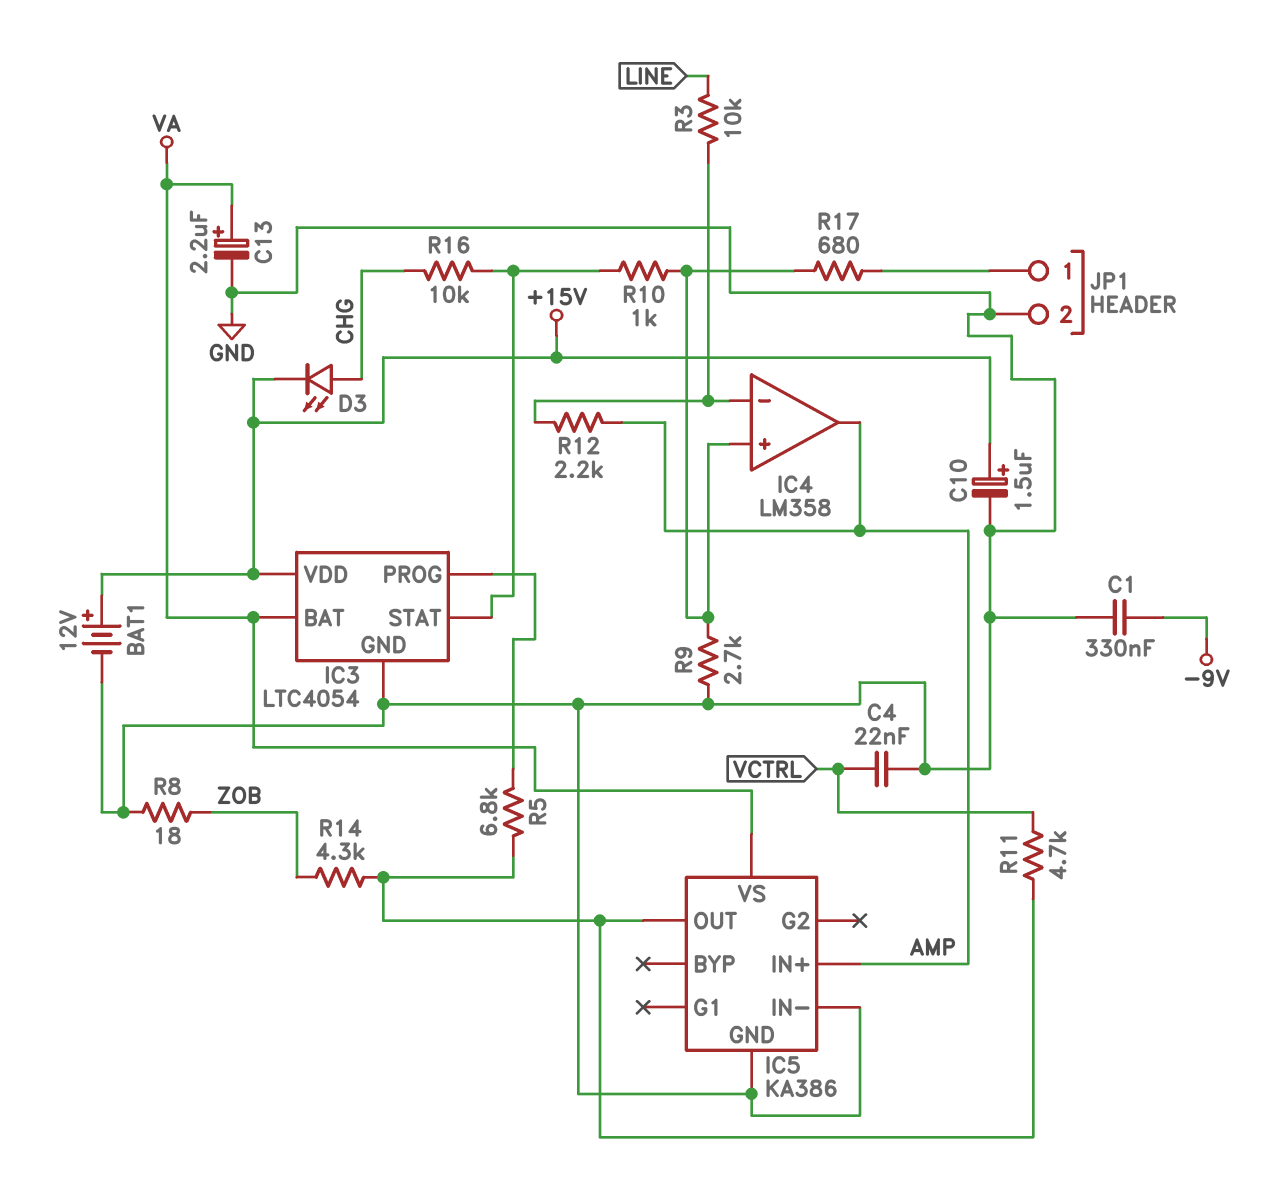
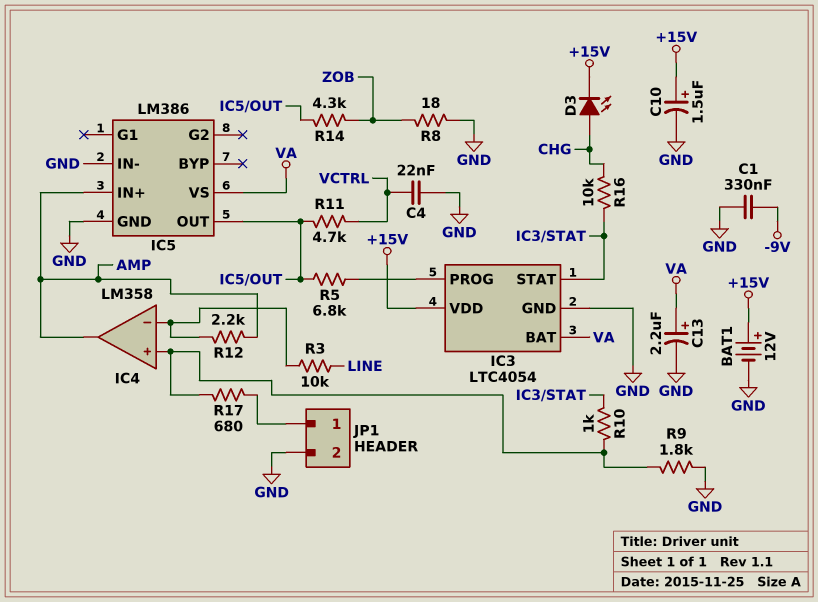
IC5: KA386 -> LM386
R9: 2.7k (GND, IC4/in+) -> 1.8k (GND, IC4/in+)

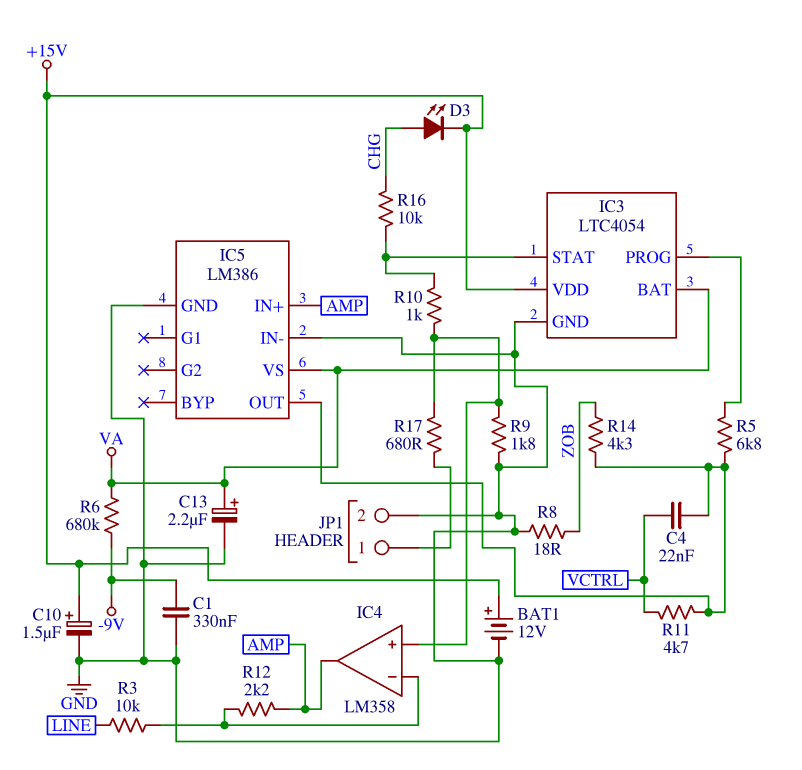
C4: 22nF (GND, VCTRL) -> 22nF (IC5/OUT, VCTRL)
R6: none -> 680k (-9V, VA)

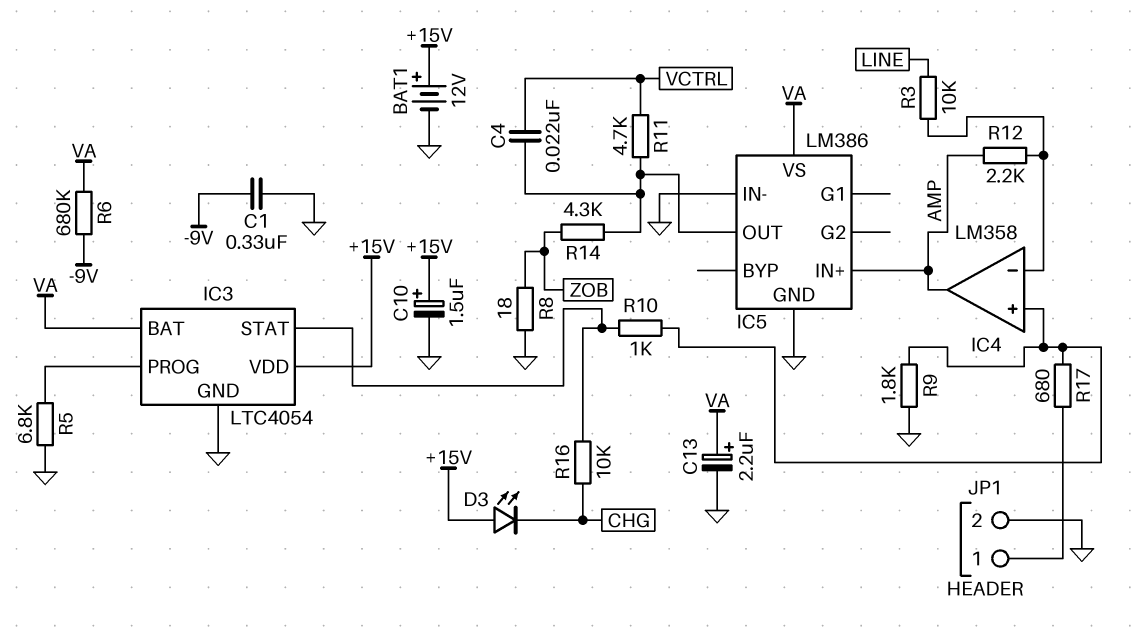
D3: LED (A CHG, K +15V) -> LED (A +15V, K CHG)
R5: 6.8k (IC3/PROG, IC5/OUT) -> 6.8k (GND, IC3/PROG)

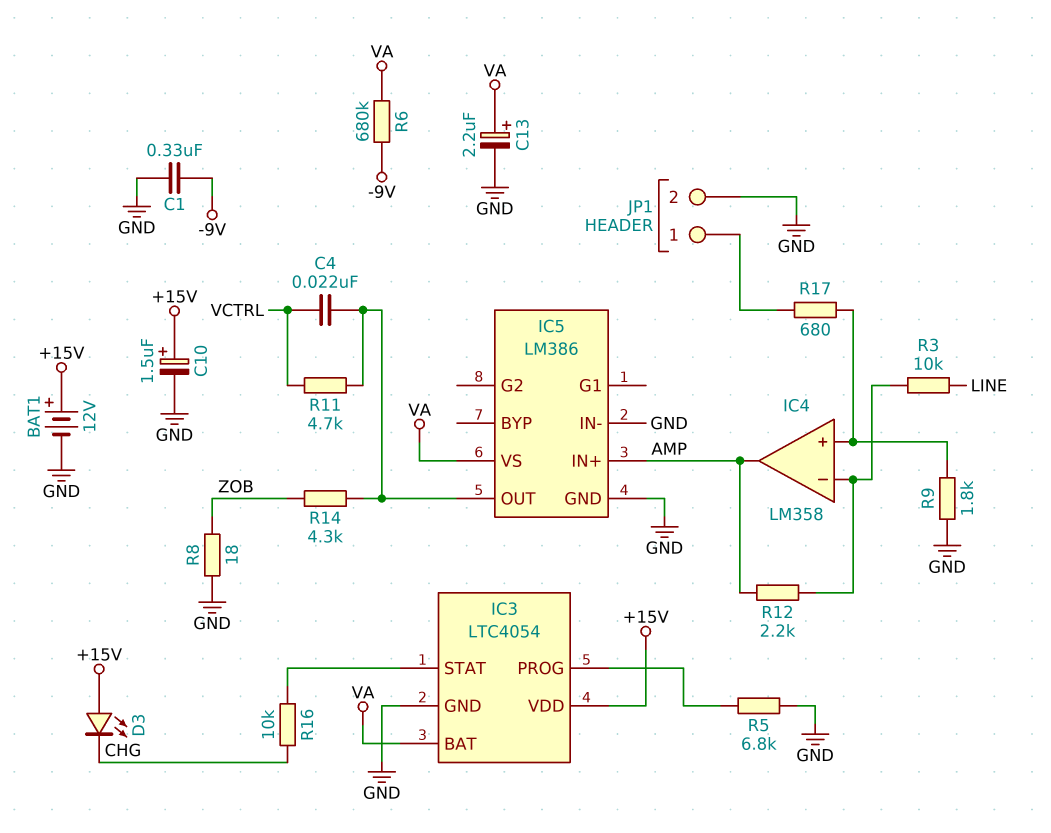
R10: 1k (IC3/STAT, IC4/in+) -> none

